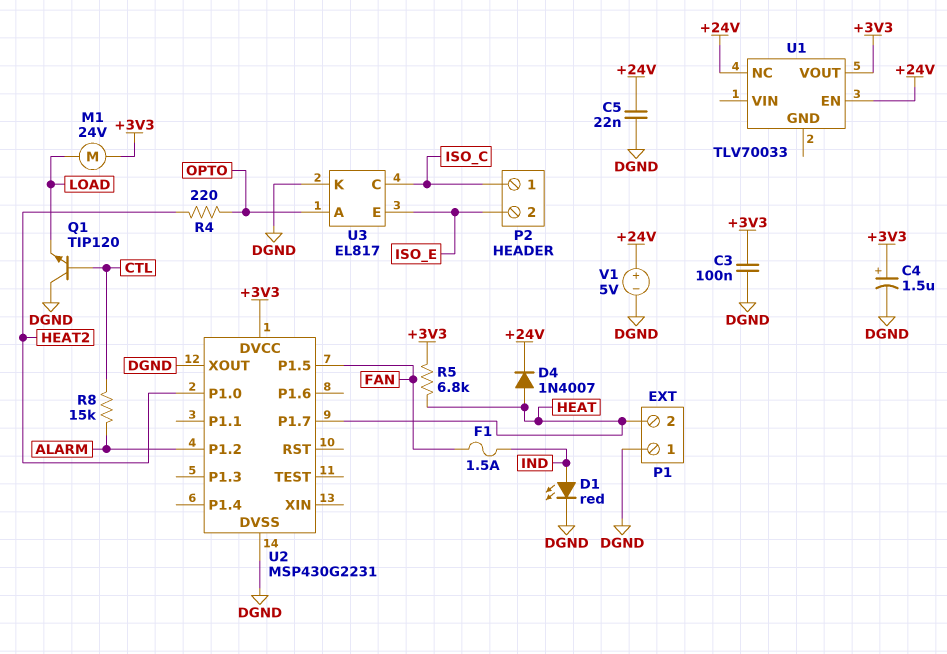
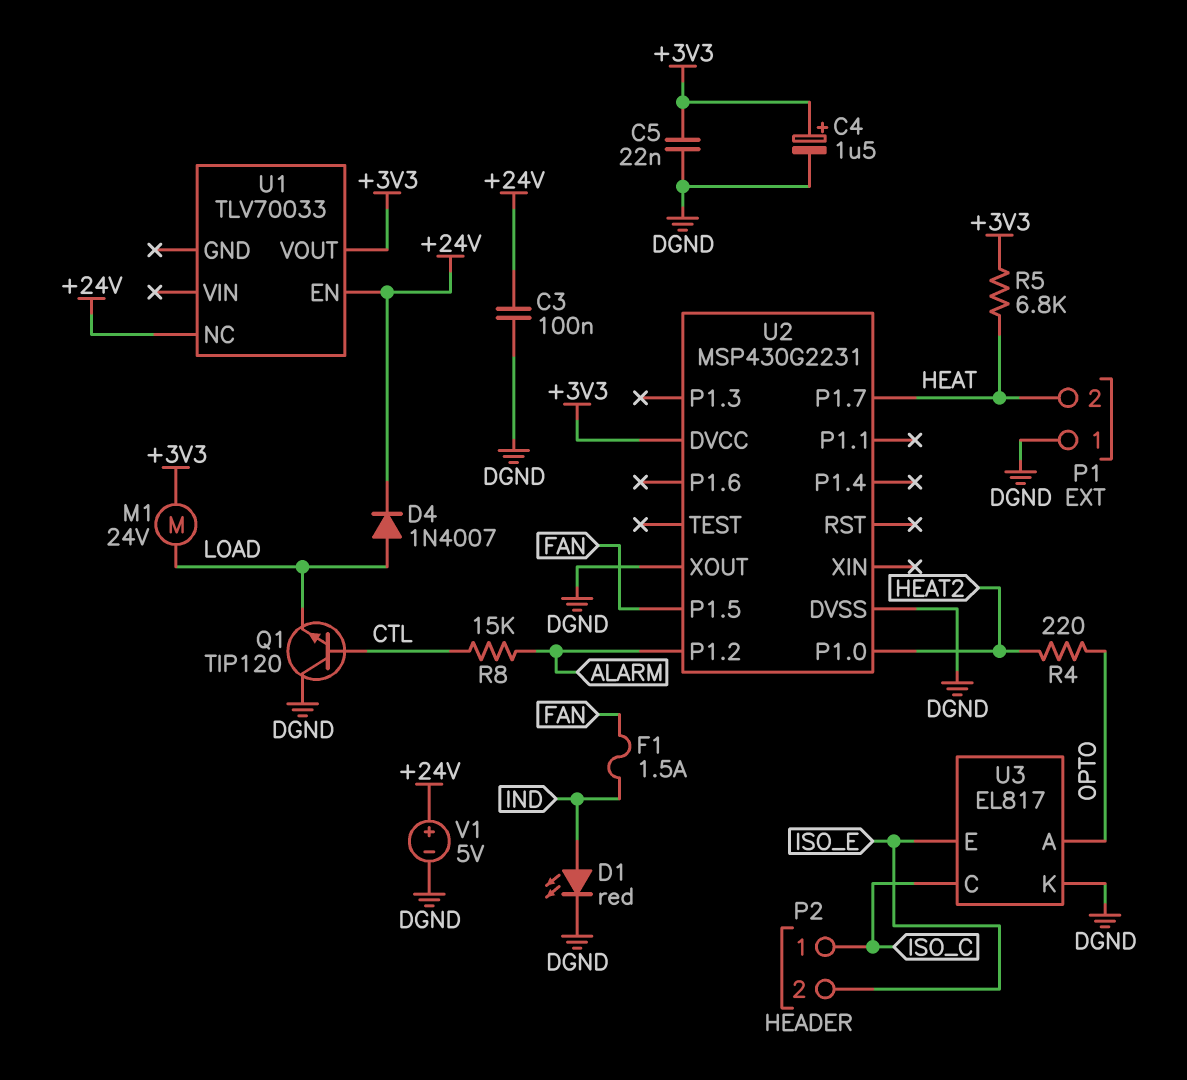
C3: 100nF (+3V3, DGND) -> 100nF (+24V, DGND)
C5: 22nF (+24V, DGND) -> 22nF (+3V3, DGND)
D4: diode 1N4007 (A HEAT, K +24V) -> diode 1N4007 (A LOAD, K +24V)

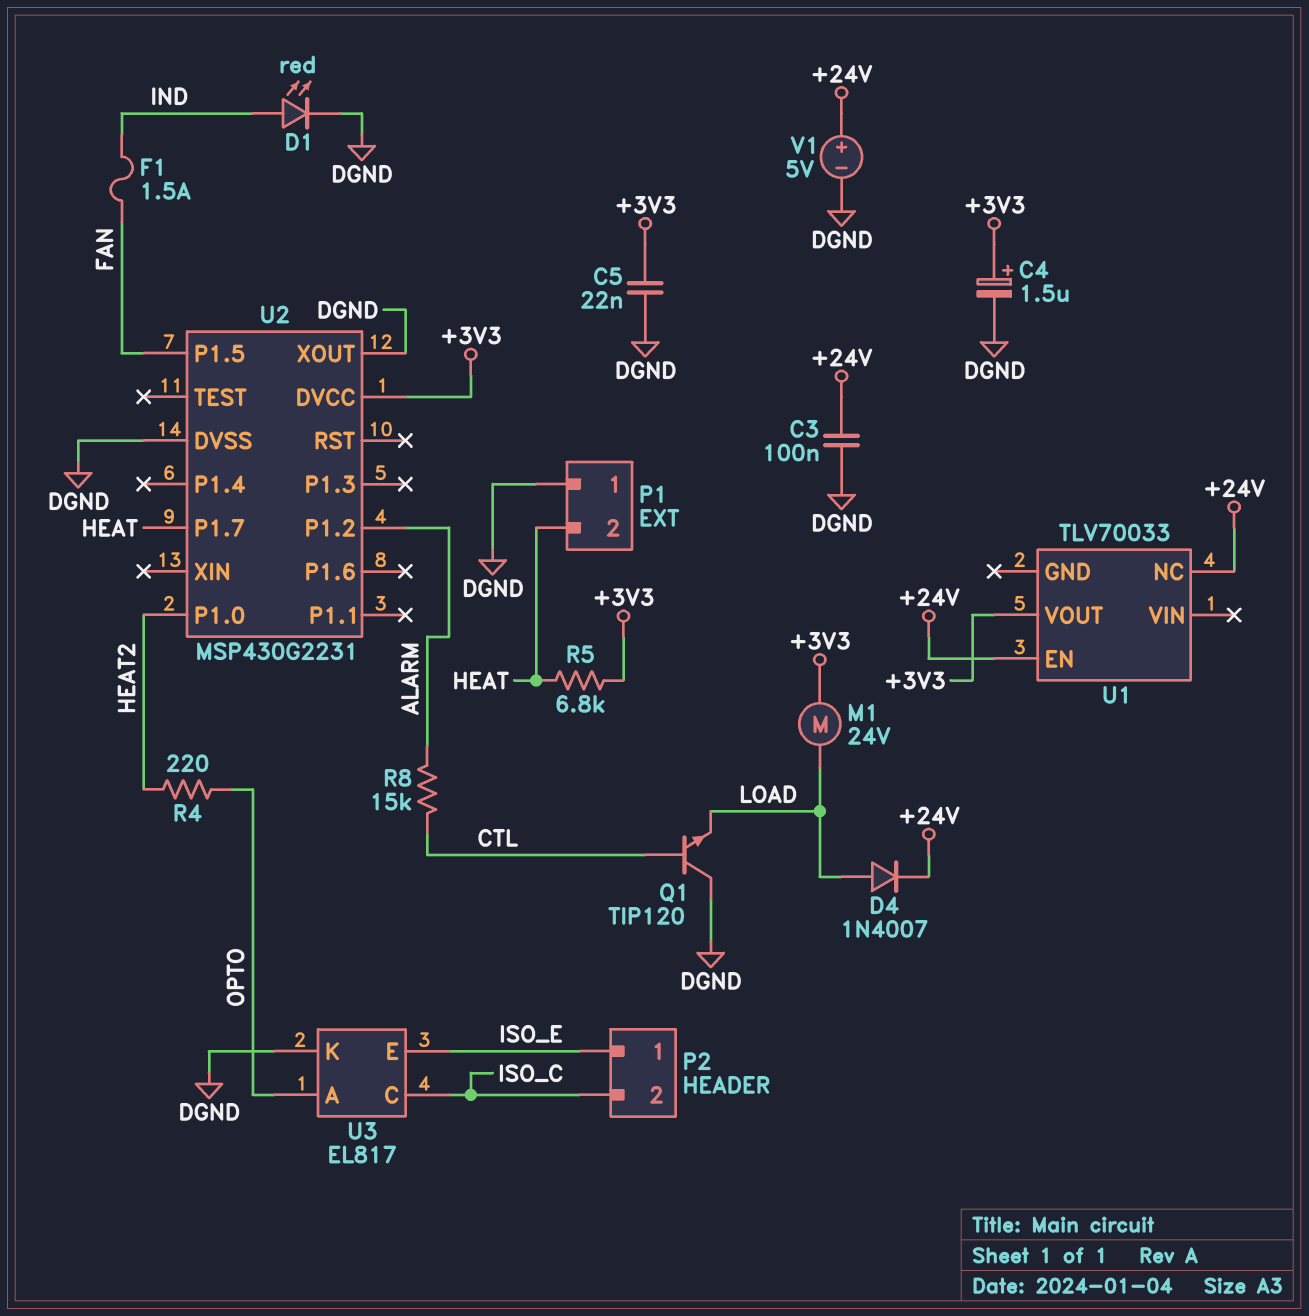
P2 pin 1: ISO_C -> ISO_E
P2 pin 2: ISO_E -> ISO_C

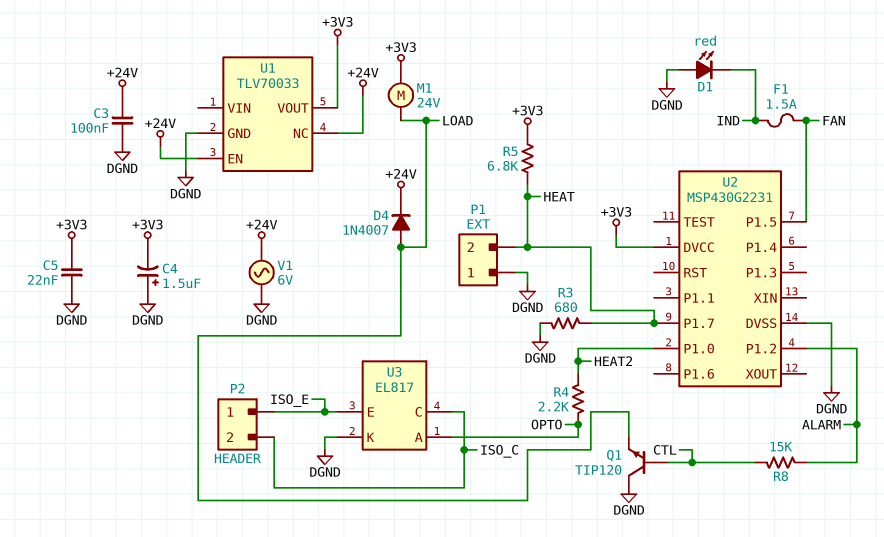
C4: 1.5uF (plus +3V3, minus DGND) -> 1.5uF (plus DGND, minus +3V3)
D1: LED red (A IND, K DGND) -> LED red (A DGND, K IND)
R3: none -> 680 (DGND, HEAT)
R4: 220 (HEAT2, OPTO) -> 2.2k (HEAT2, OPTO)
U1 pin GND: none -> DGND
U2 pin XOUT: DGND -> none
V1: 5V (plus +24V, minus DGND) -> AC 6V (+24V, DGND)

